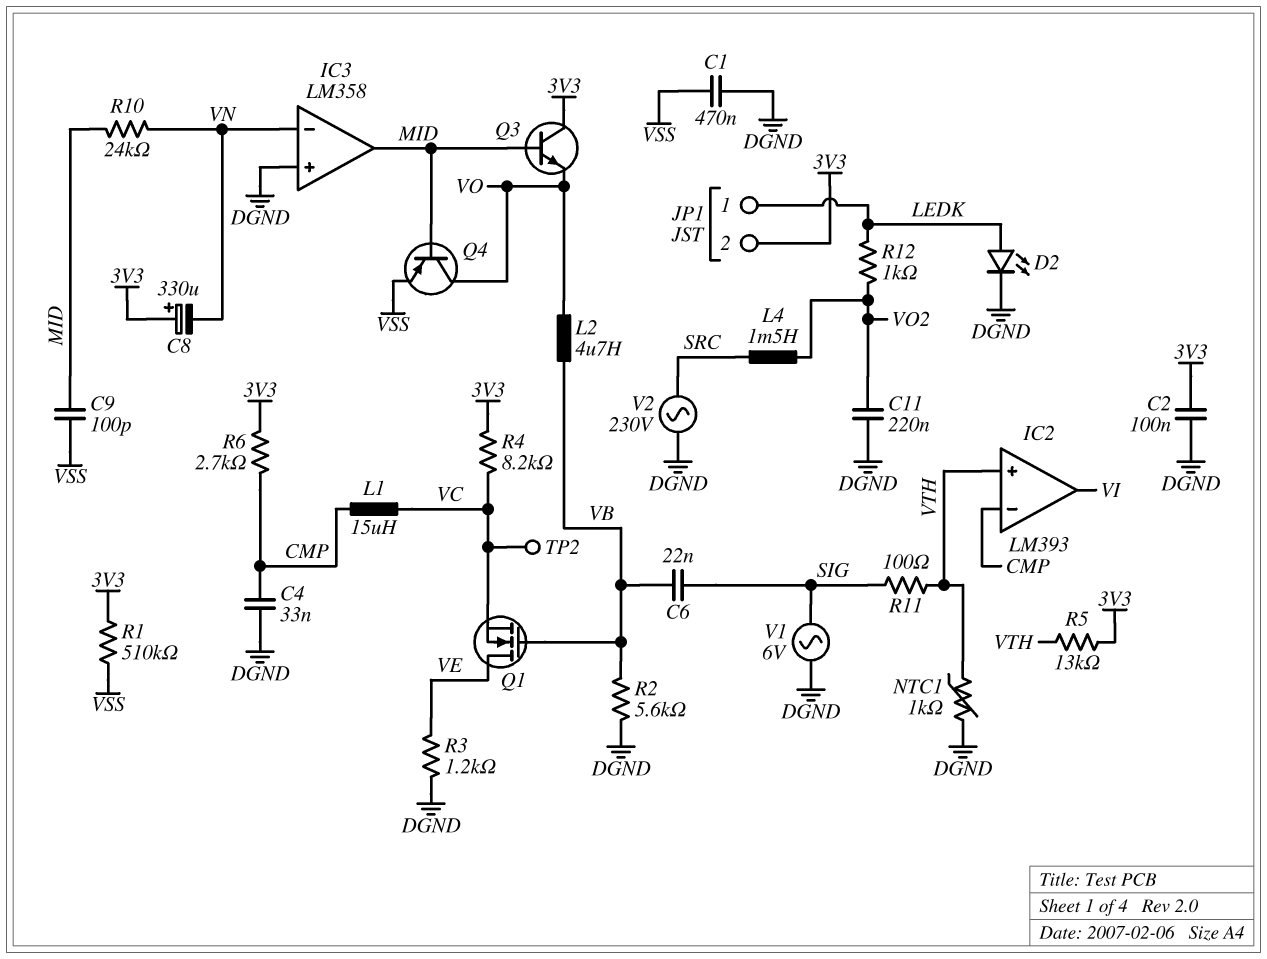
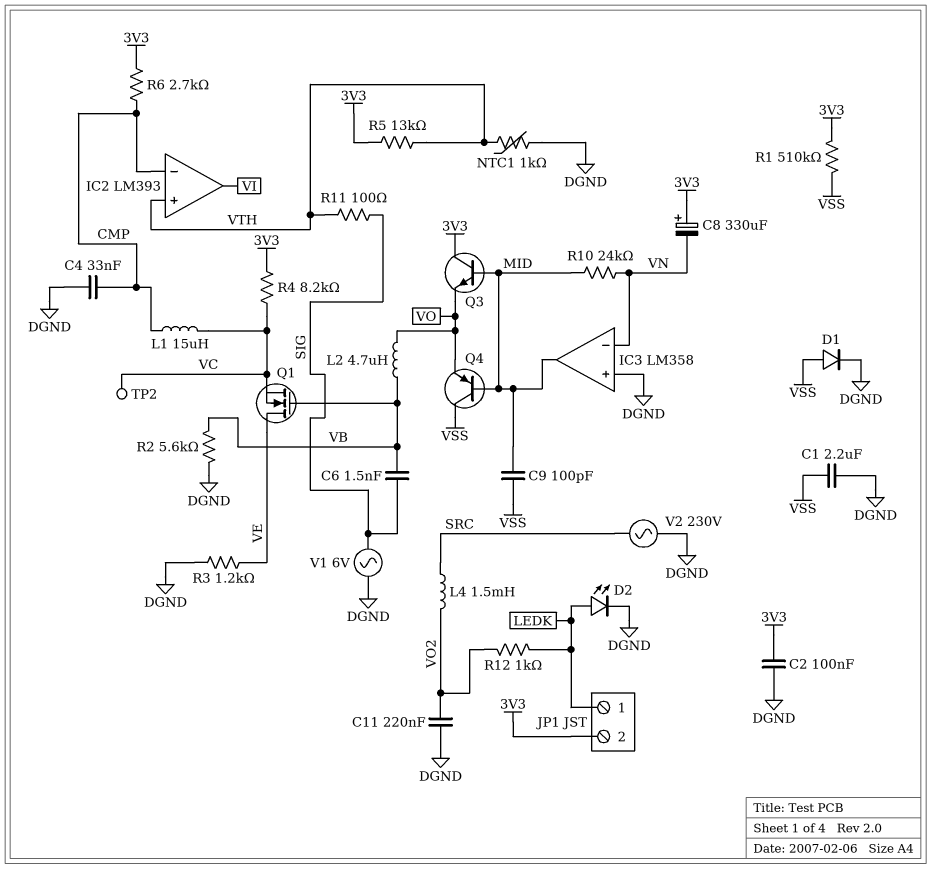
C1: 470nF (DGND, VSS) -> 2.2uF (DGND, VSS)
C6: 22nF (SIG, VB) -> 1.5nF (SIG, VB)
D1: none -> diode (A VSS, K DGND)
Q4: PNP (B MID, C VO, E VSS) -> PNP (B MID, C VSS, E VO)

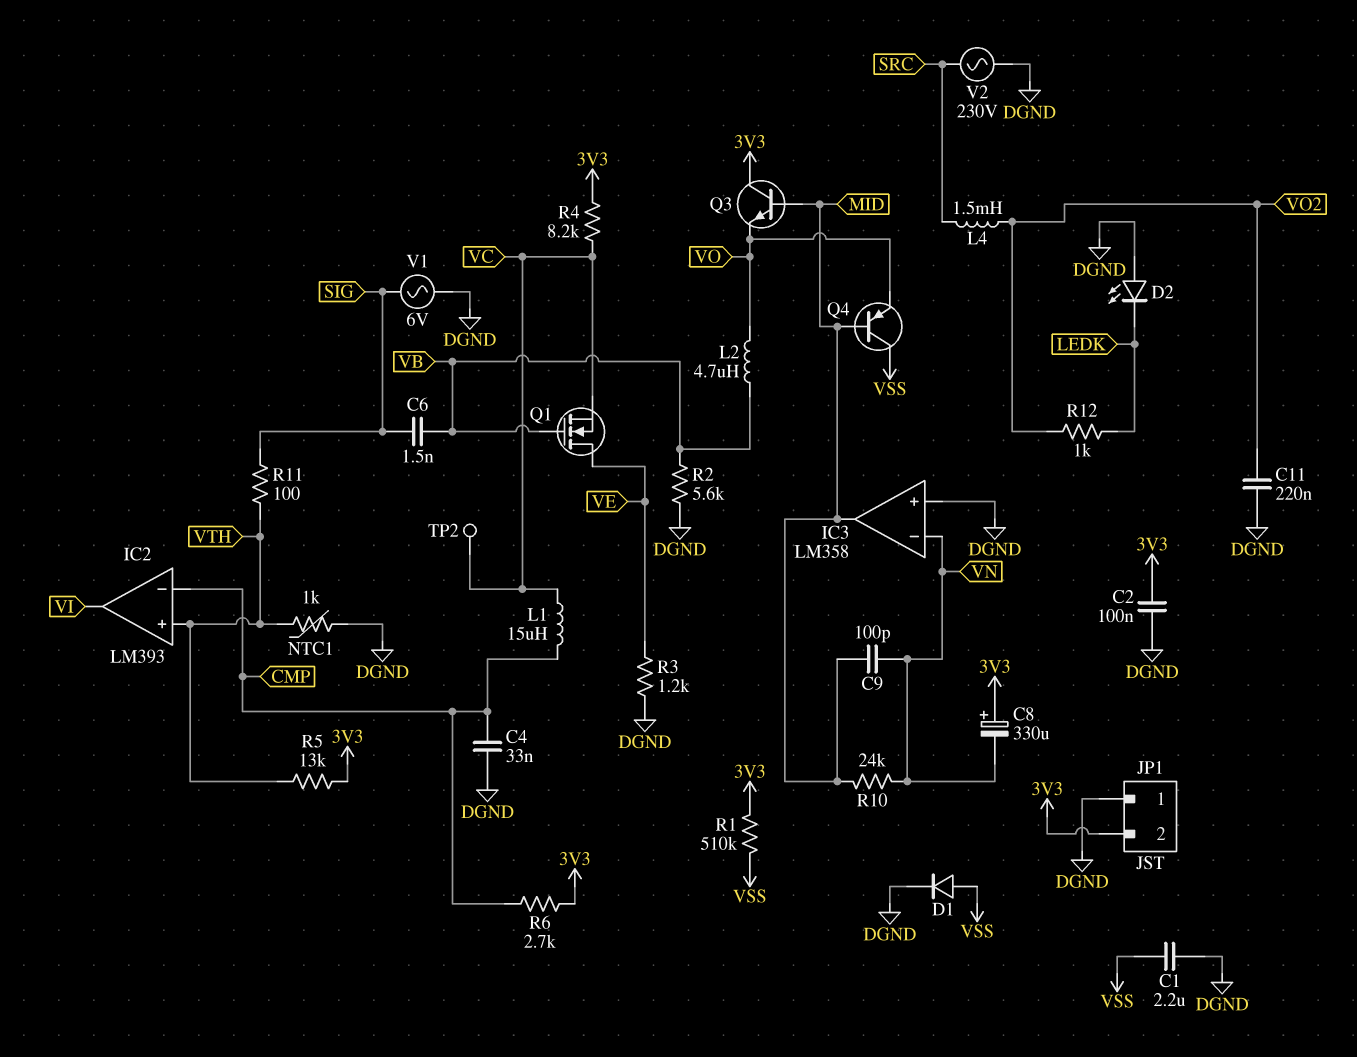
C9: 100pF (MID, VSS) -> 100pF (MID, VN)
D2: LED (A LEDK, K DGND) -> LED (A DGND, K LEDK)
JP1 pin 1: LEDK -> DGND

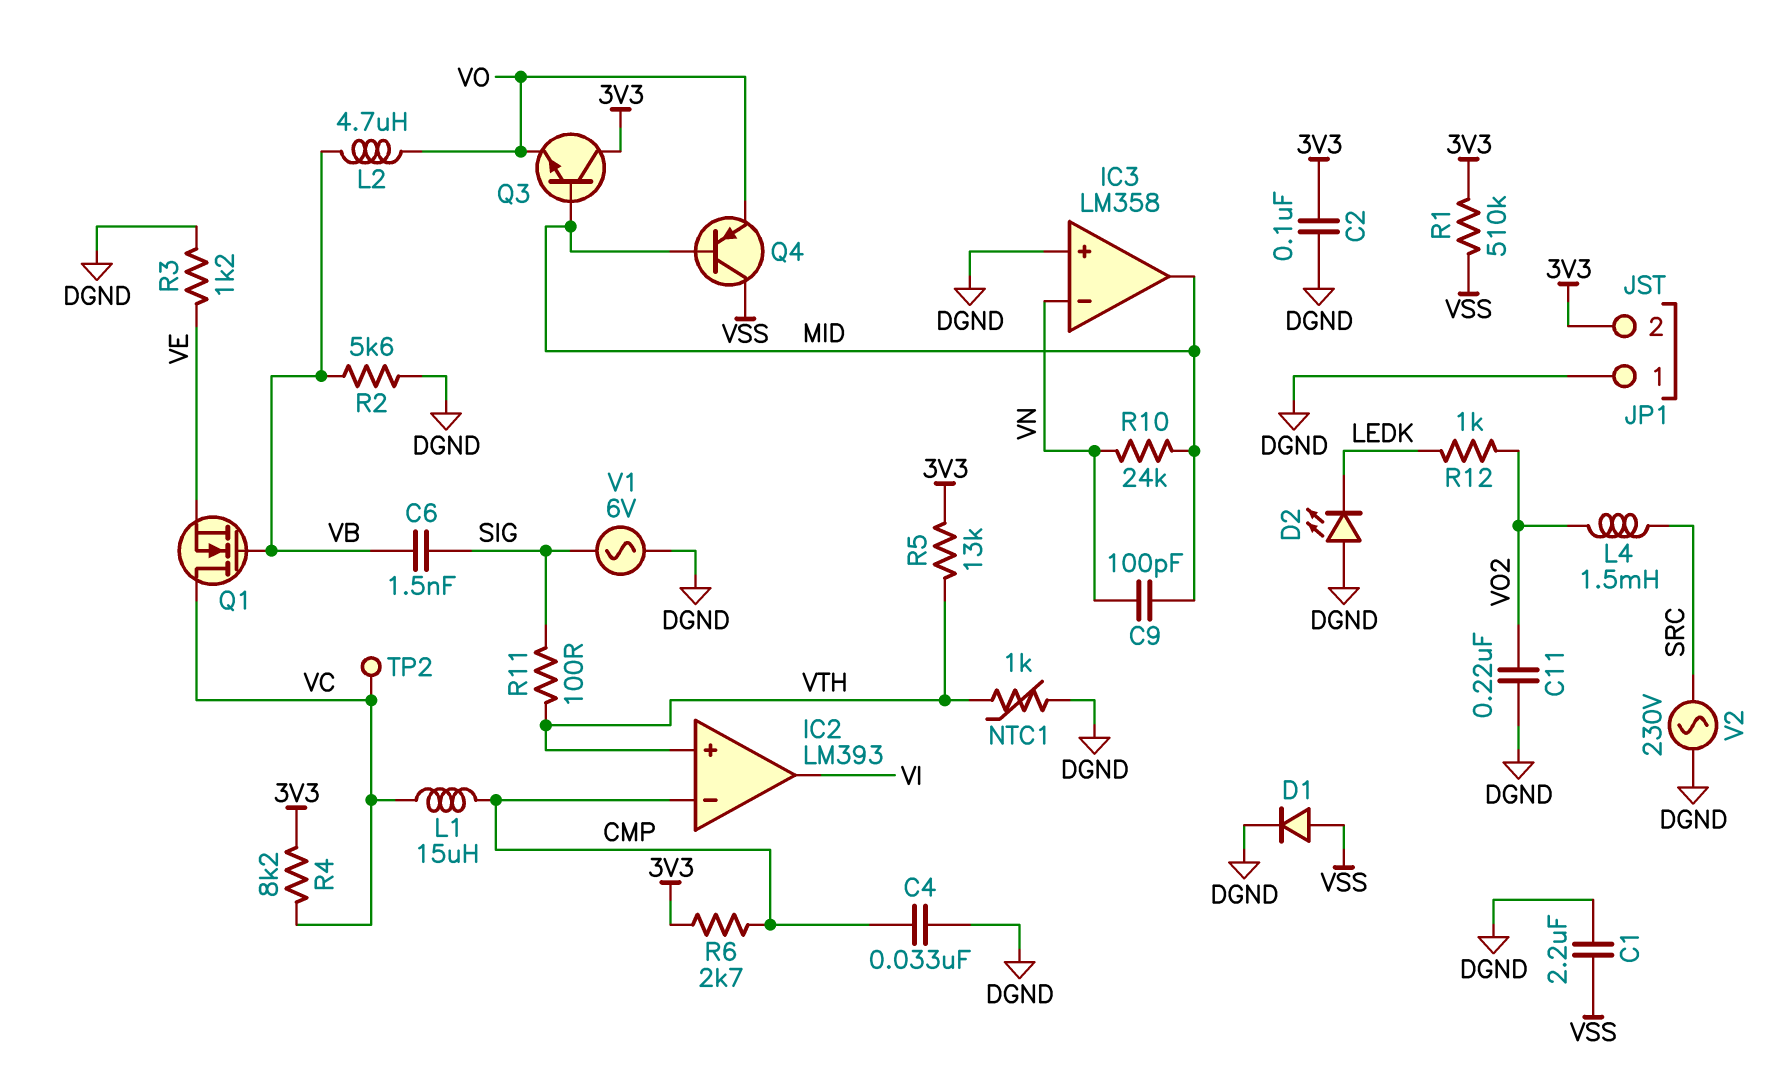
C8: 330uF (plus 3V3, minus VN) -> none
Q1: NMOS (G VB, D VE, S VC) -> NMOS (G VB, D VC, S VE)

